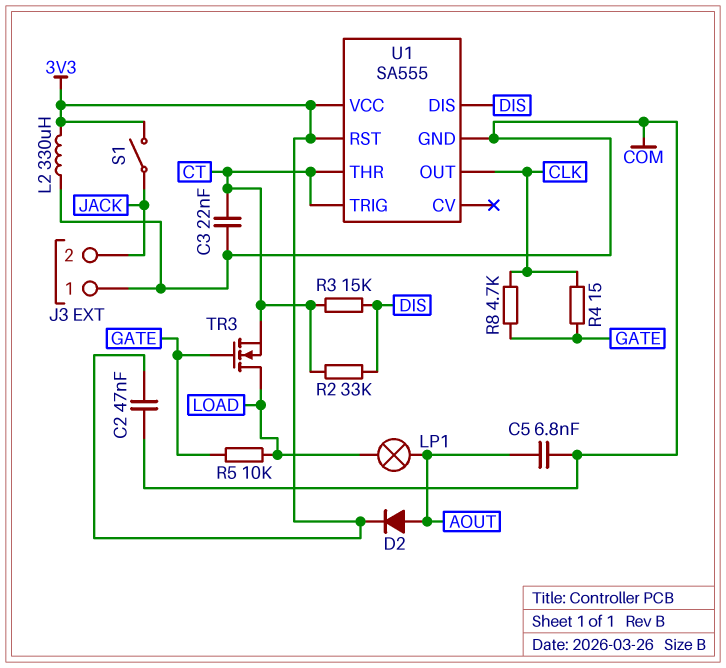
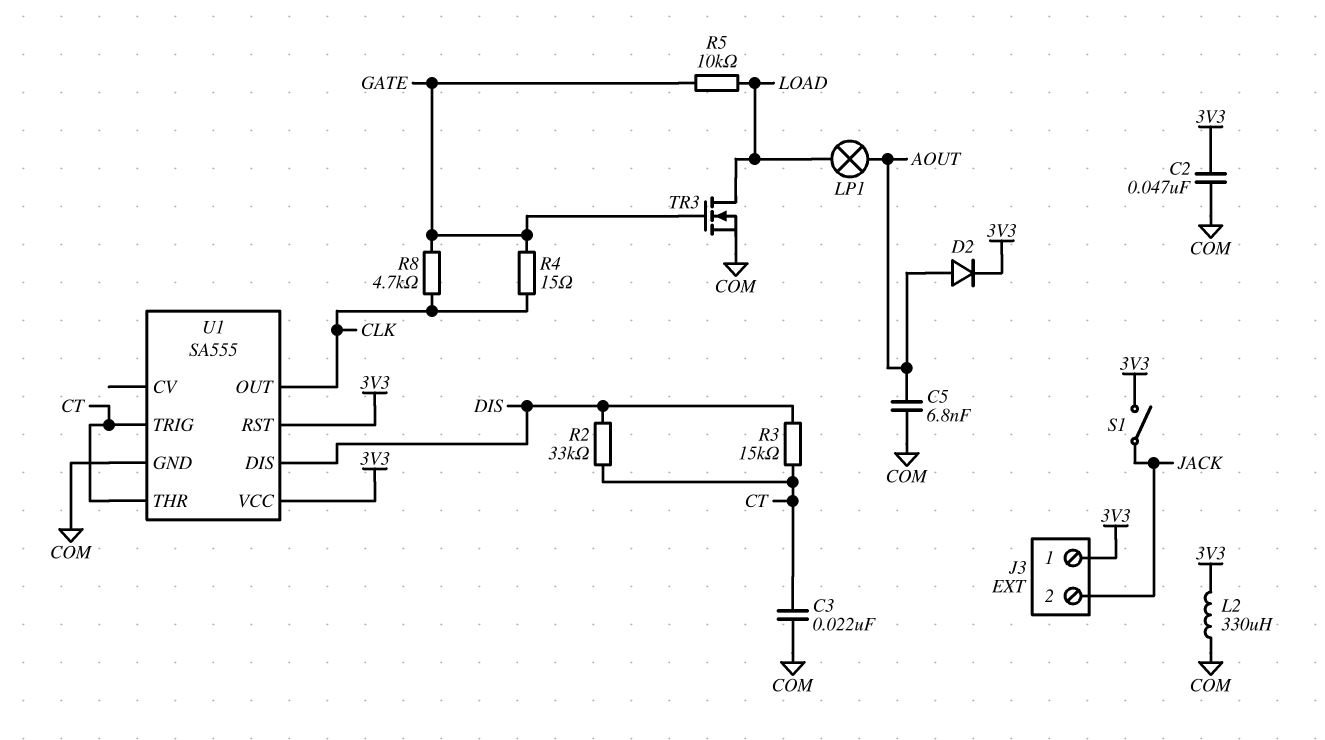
J3 pin 1: COM -> 3V3
TR3: NMOS (G GATE, D LOAD, S CT) -> NMOS (G GATE, D LOAD, S COM)

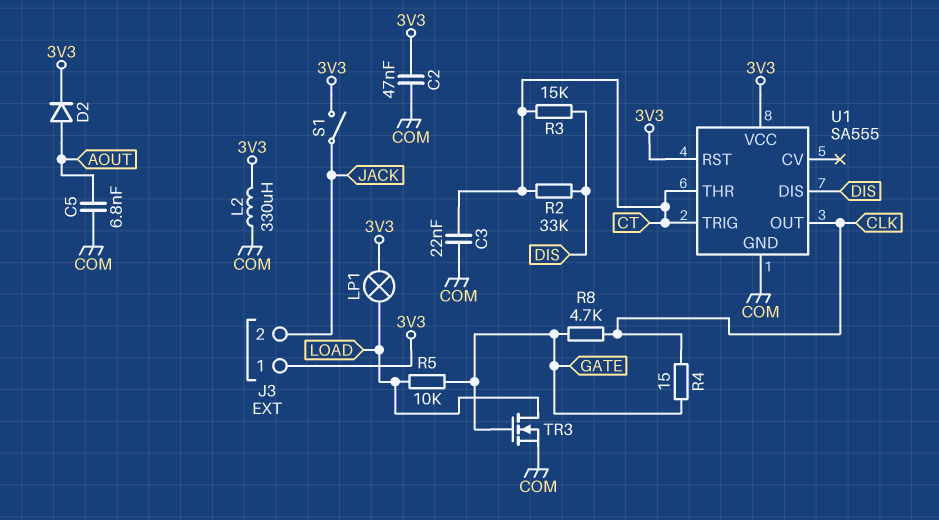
LP1: lamp (AOUT, LOAD) -> lamp (3V3, LOAD)

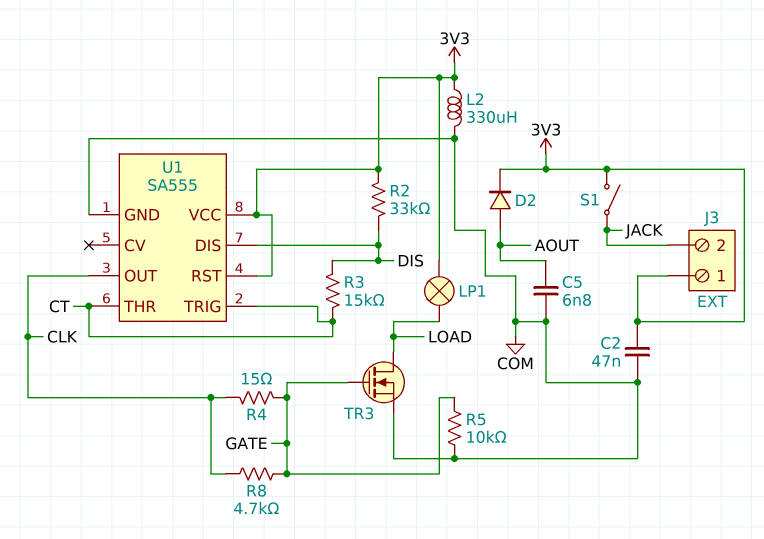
C3: 22nF (COM, CT) -> none
R2: 33k (CT, DIS) -> 33k (3V3, DIS)
R5: 10k (GATE, LOAD) -> 10k (COM, GATE)

